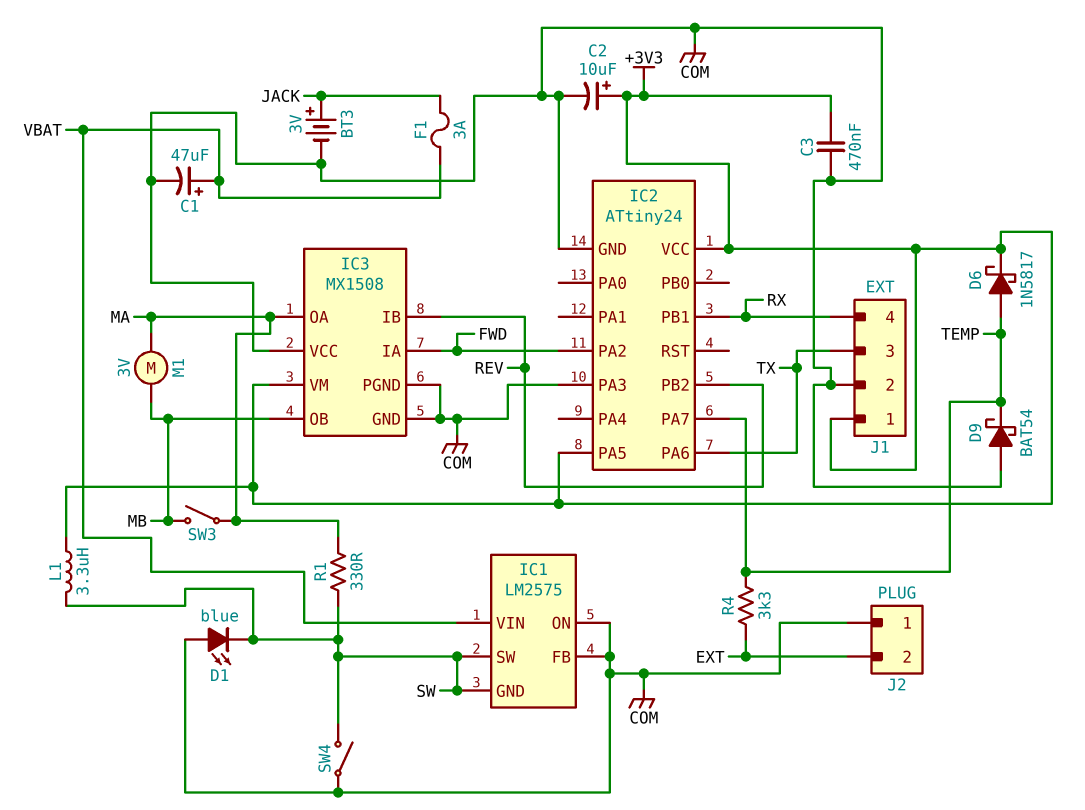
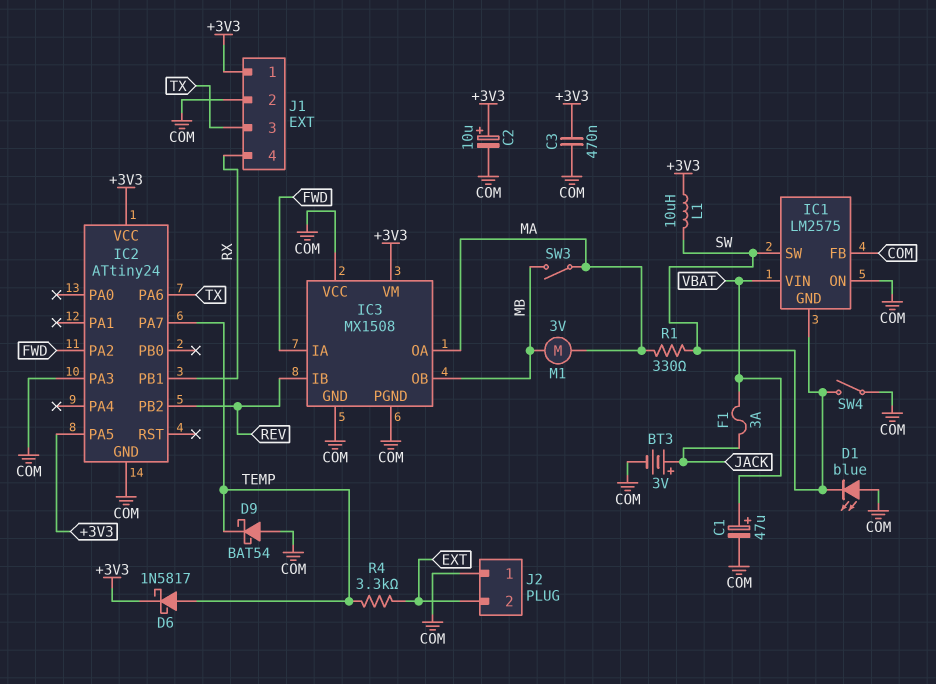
L1: 3.3uH (+3V3, SW) -> 10uH (+3V3, SW)

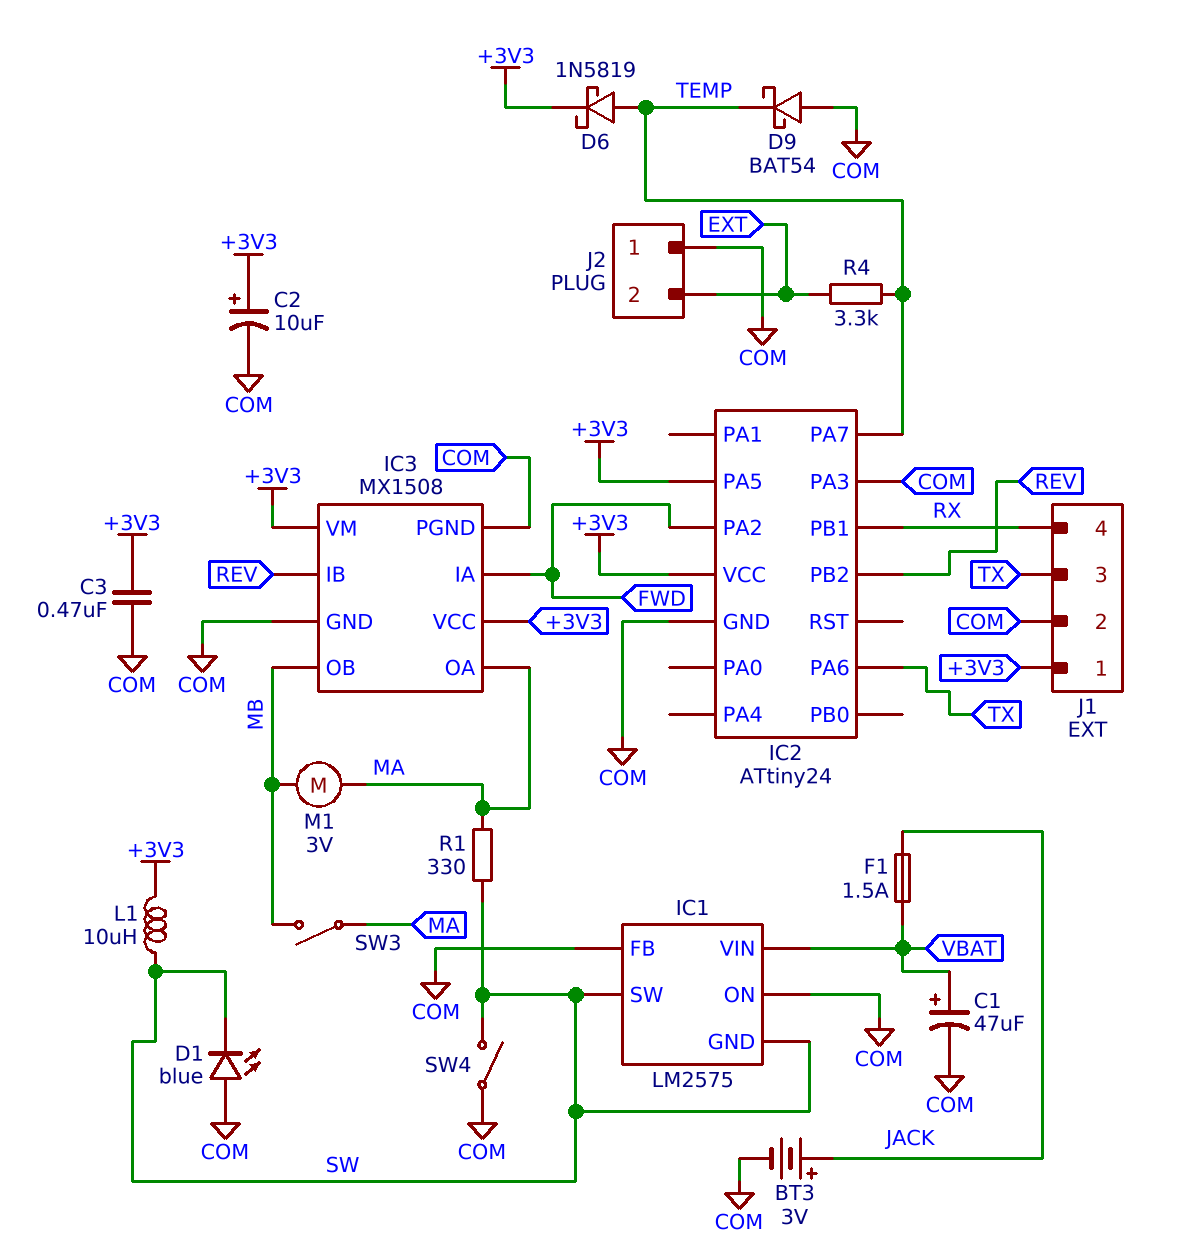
D6: schottky 1N5817 (A TEMP, K +3V3) -> schottky 1N5819 (A TEMP, K +3V3)
F1: 3A (JACK, VBAT) -> 1.5A (JACK, VBAT)
IC3 pin VCC: COM -> +3V3

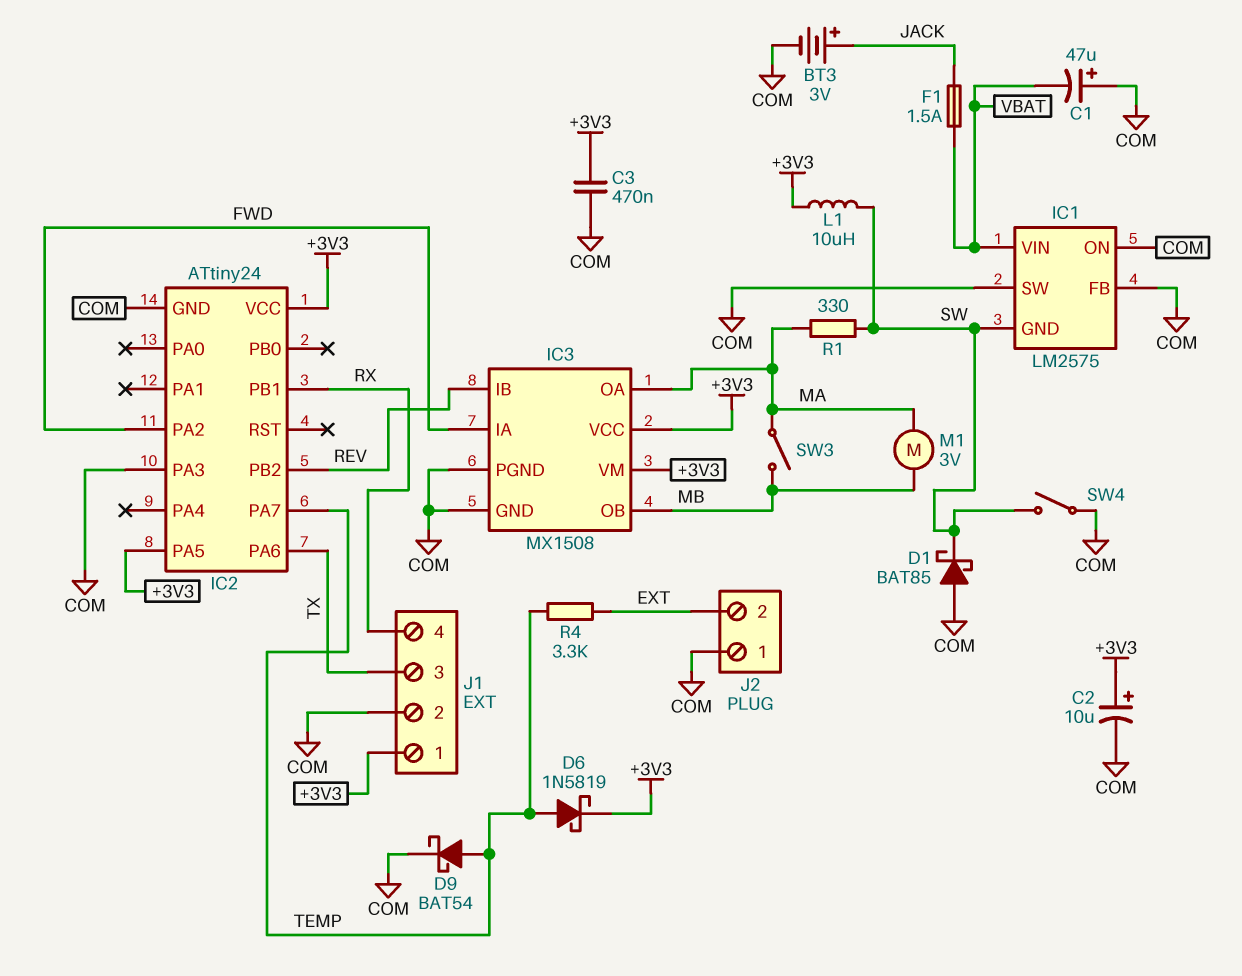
C1: 47uF (plus VBAT, minus COM) -> 47uF (plus COM, minus VBAT)
D1: LED blue (A COM, K SW) -> schottky BAT85 (A COM, K SW)
D9: schottky BAT54 (A COM, K TEMP) -> schottky BAT54 (A TEMP, K COM)
IC1 pin SW: SW -> COM

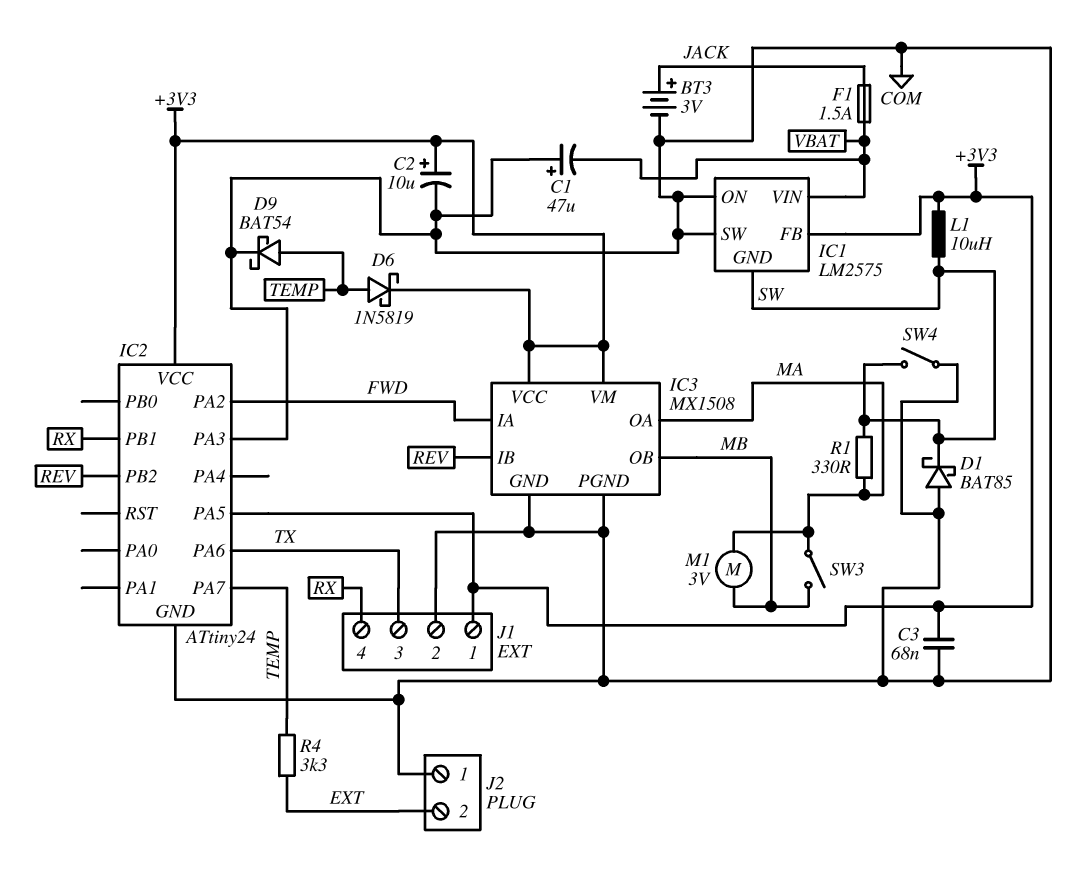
C3: 470nF (+3V3, COM) -> 68nF (+3V3, COM)
IC1 pin FB: COM -> +3V3

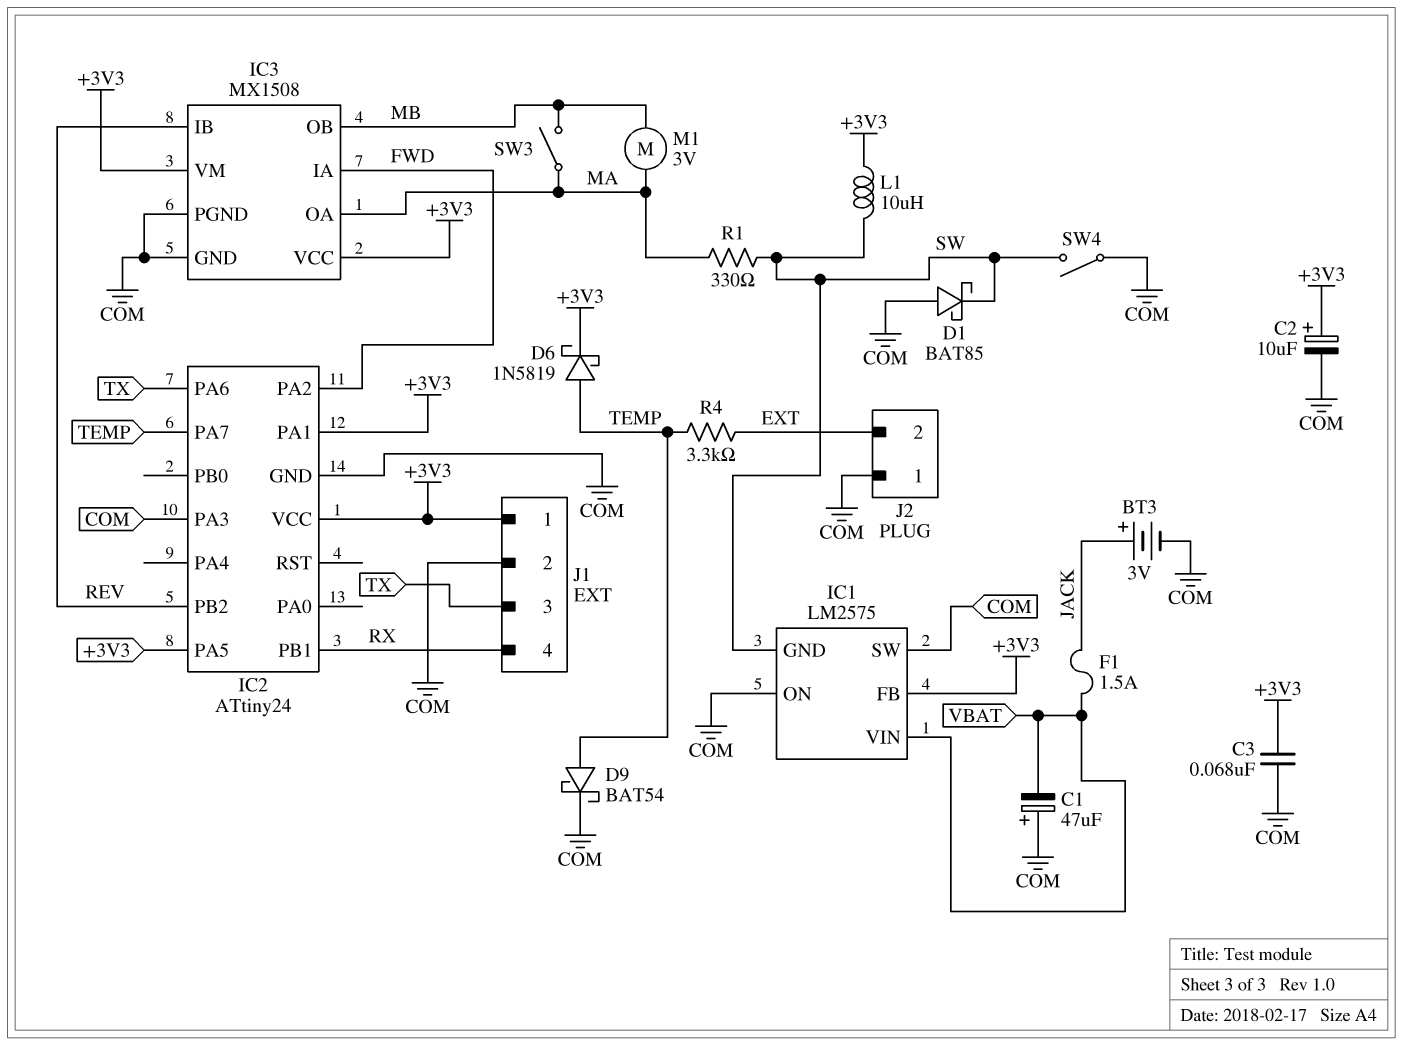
IC2 pin PA1: none -> +3V3

